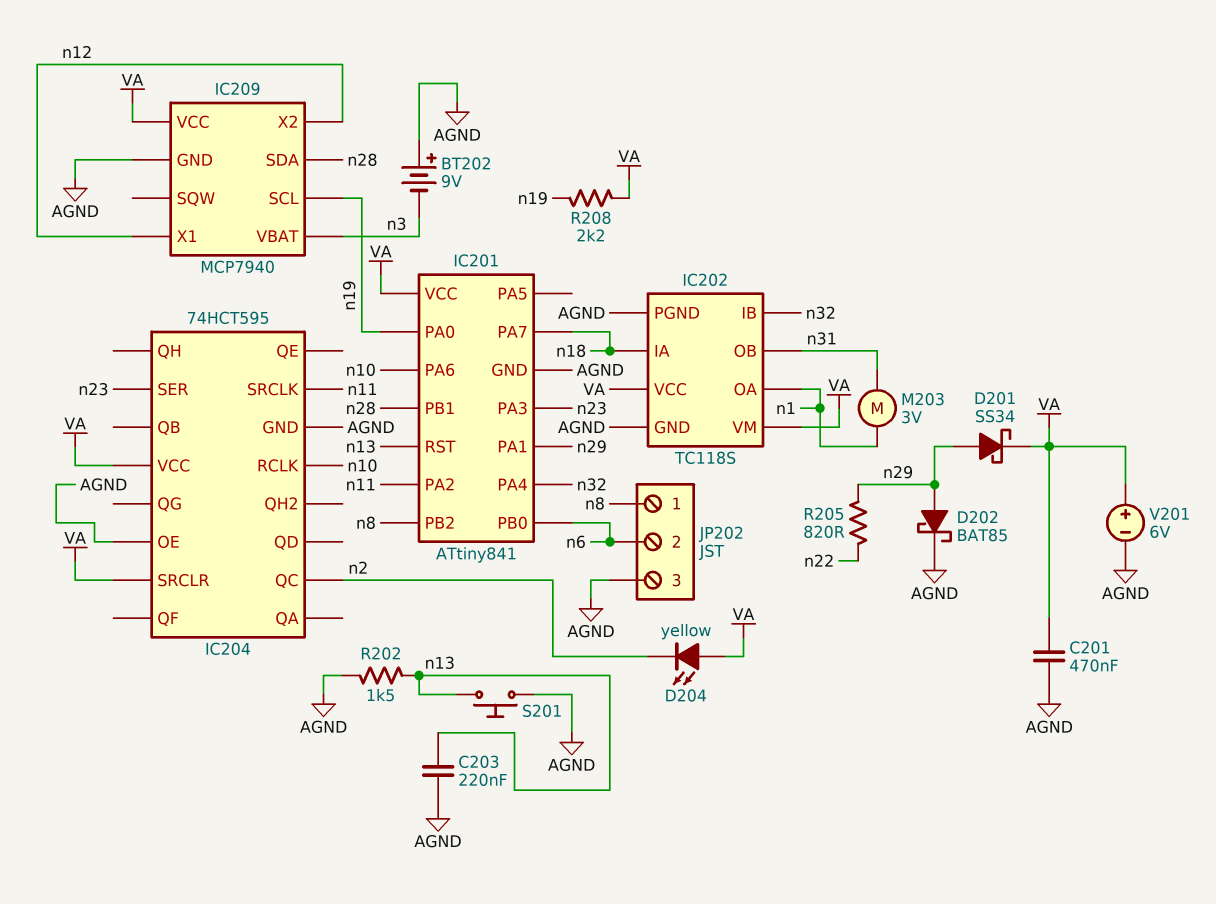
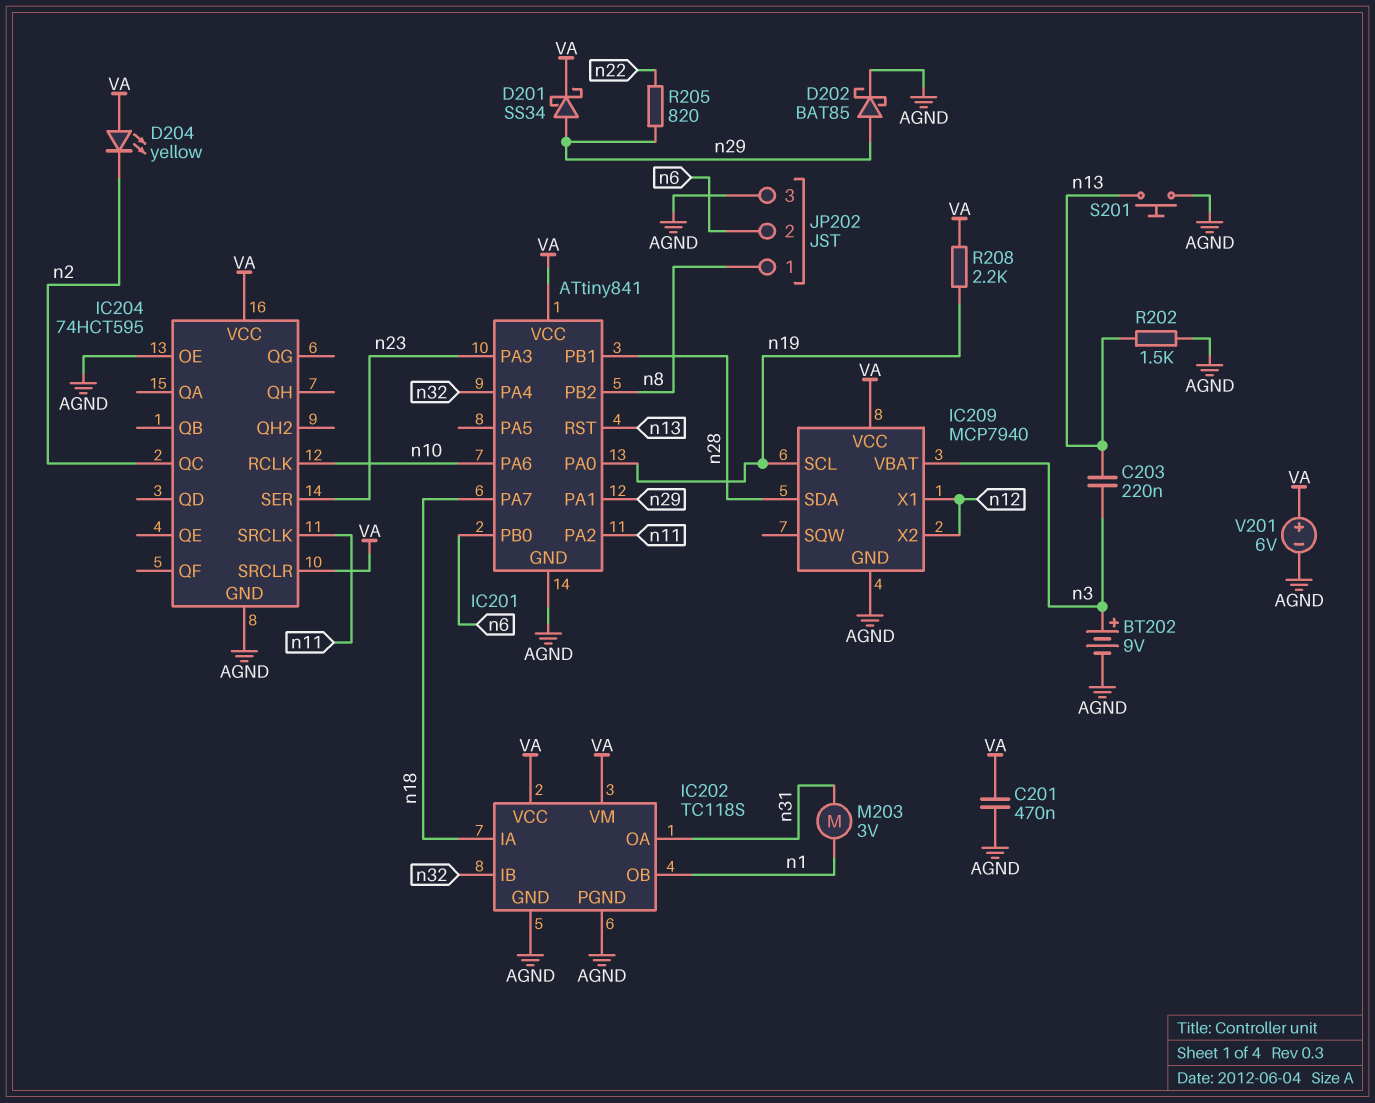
BT202: 9V (plus AGND, minus n3) -> 9V (plus n3, minus AGND)
C203: 220nF (AGND, n13) -> 220nF (n3, n13)
IC202 pin OA: n1 -> n31
IC202 pin OB: n31 -> n1

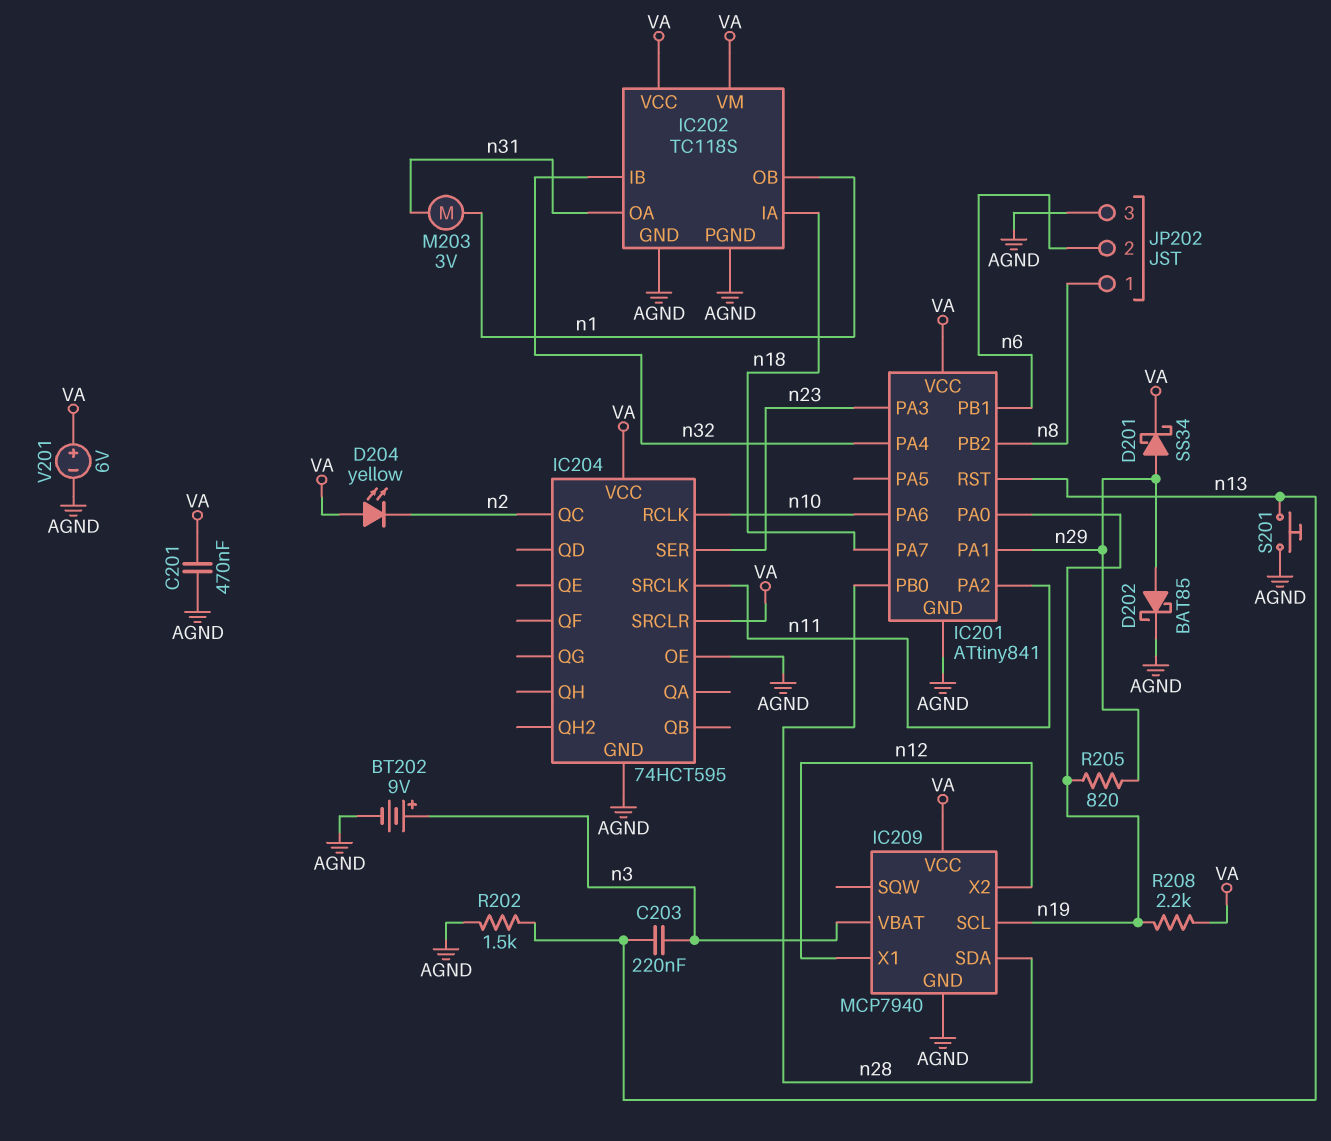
IC201 pin PB0: n6 -> n28
IC201 pin PB1: n28 -> n6
R205: 820 (n22, n29) -> 820 (n19, n29)

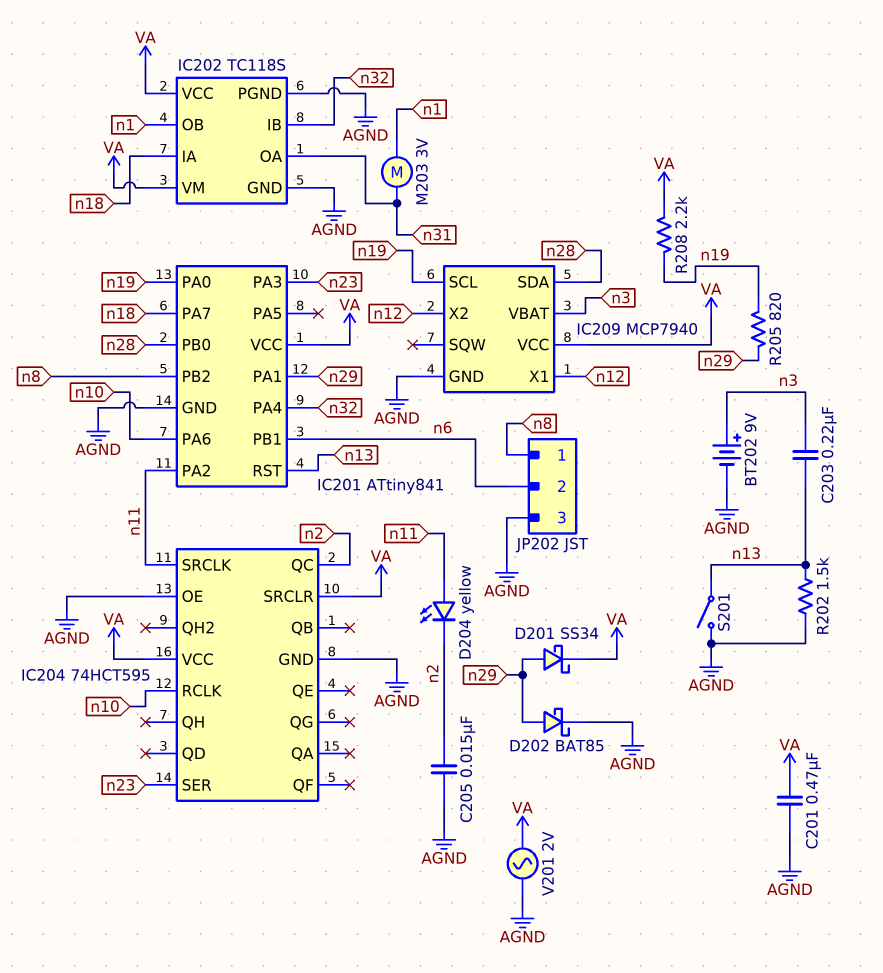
C205: none -> 15nF (AGND, n2)
D204: LED yellow (A VA, K n2) -> LED yellow (A n11, K n2)
S201: button (AGND, n13) -> switch (AGND, n13)
V201: 6V (plus VA, minus AGND) -> AC 2V (AGND, VA)

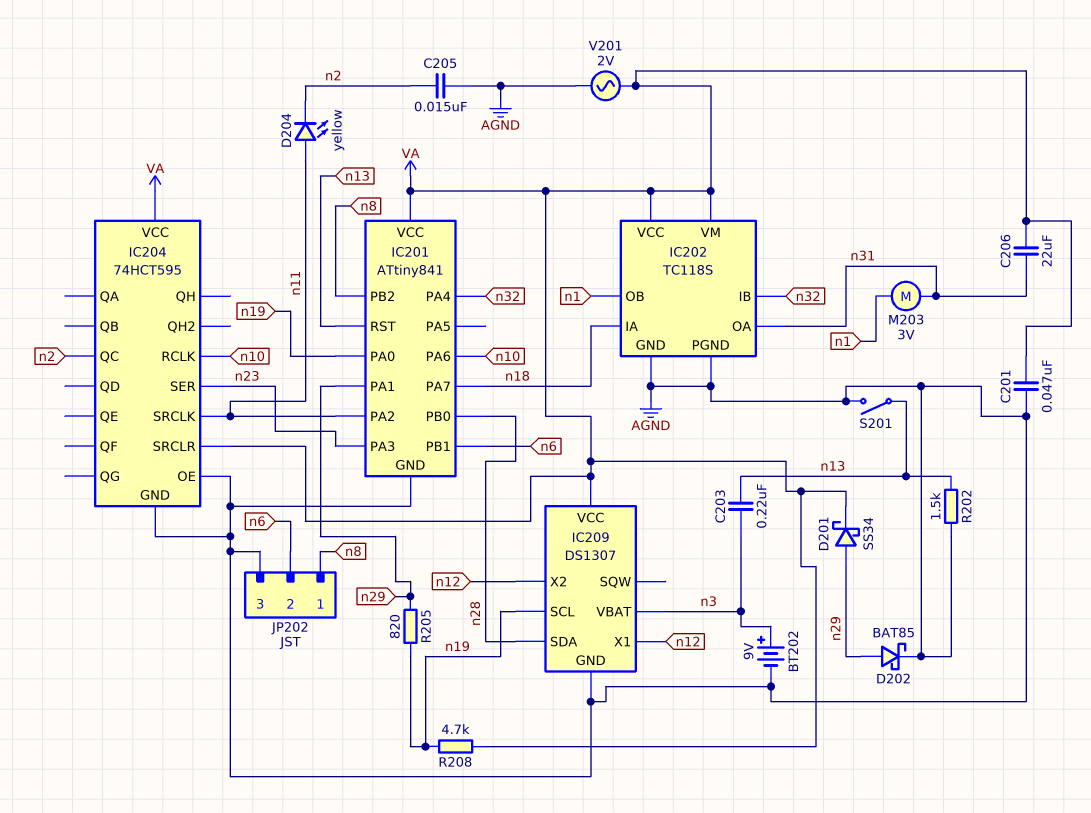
C201: 470nF (AGND, VA) -> 47nF (AGND, VA)
C206: none -> 22uF (VA, n31)
IC209: MCP7940 -> DS1307
R208: 2.2k (VA, n19) -> 4.7k (VA, n19)

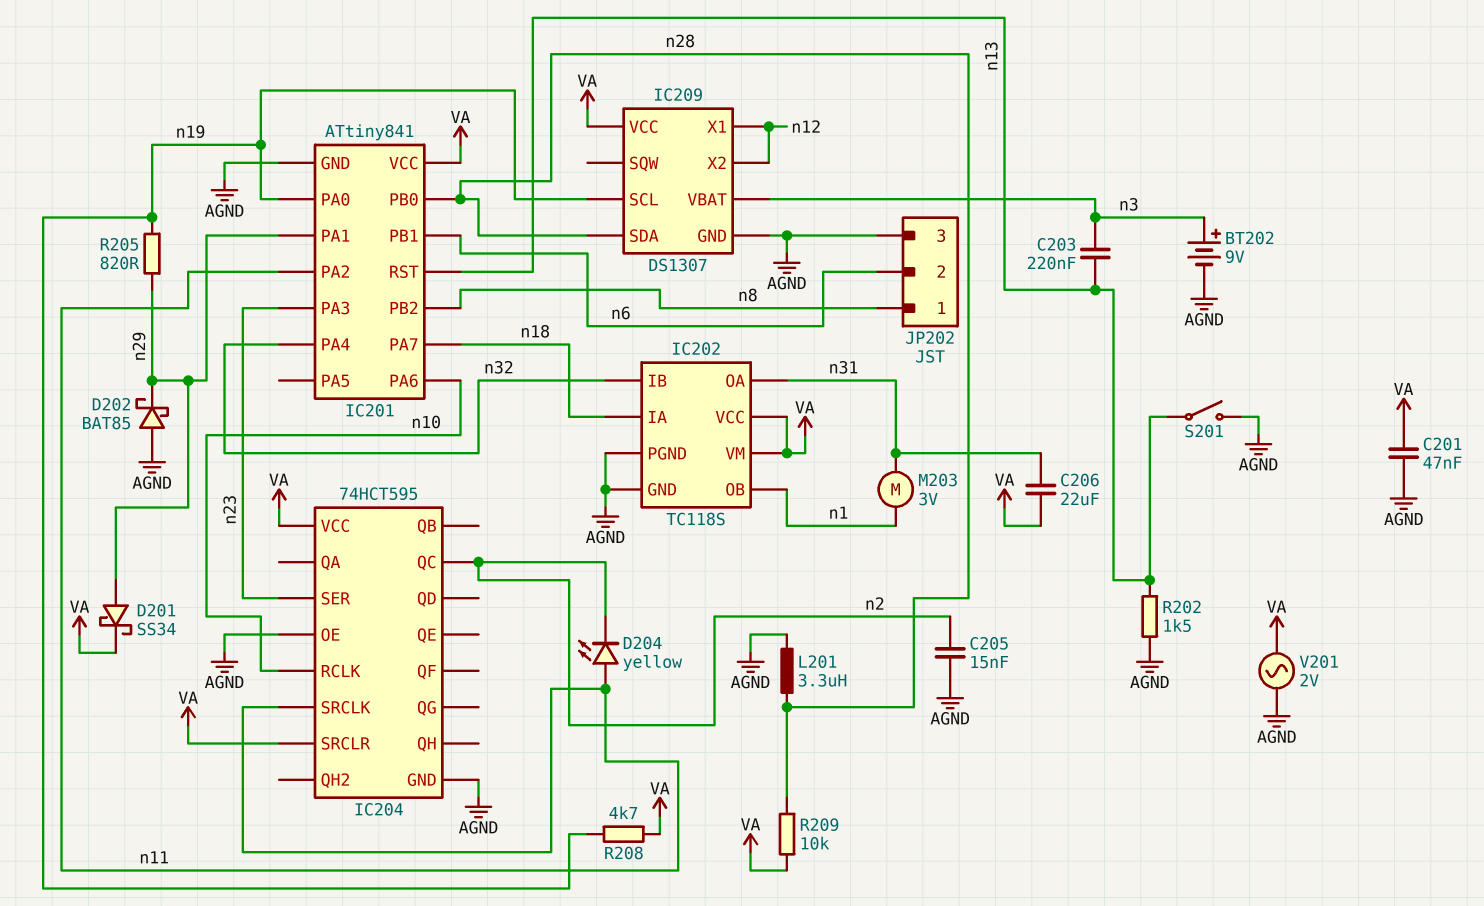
D202: schottky BAT85 (A n29, K AGND) -> schottky BAT85 (A AGND, K n29)
L201: none -> 3.3uH (AGND, n28)
R209: none -> 10k (VA, n28)

